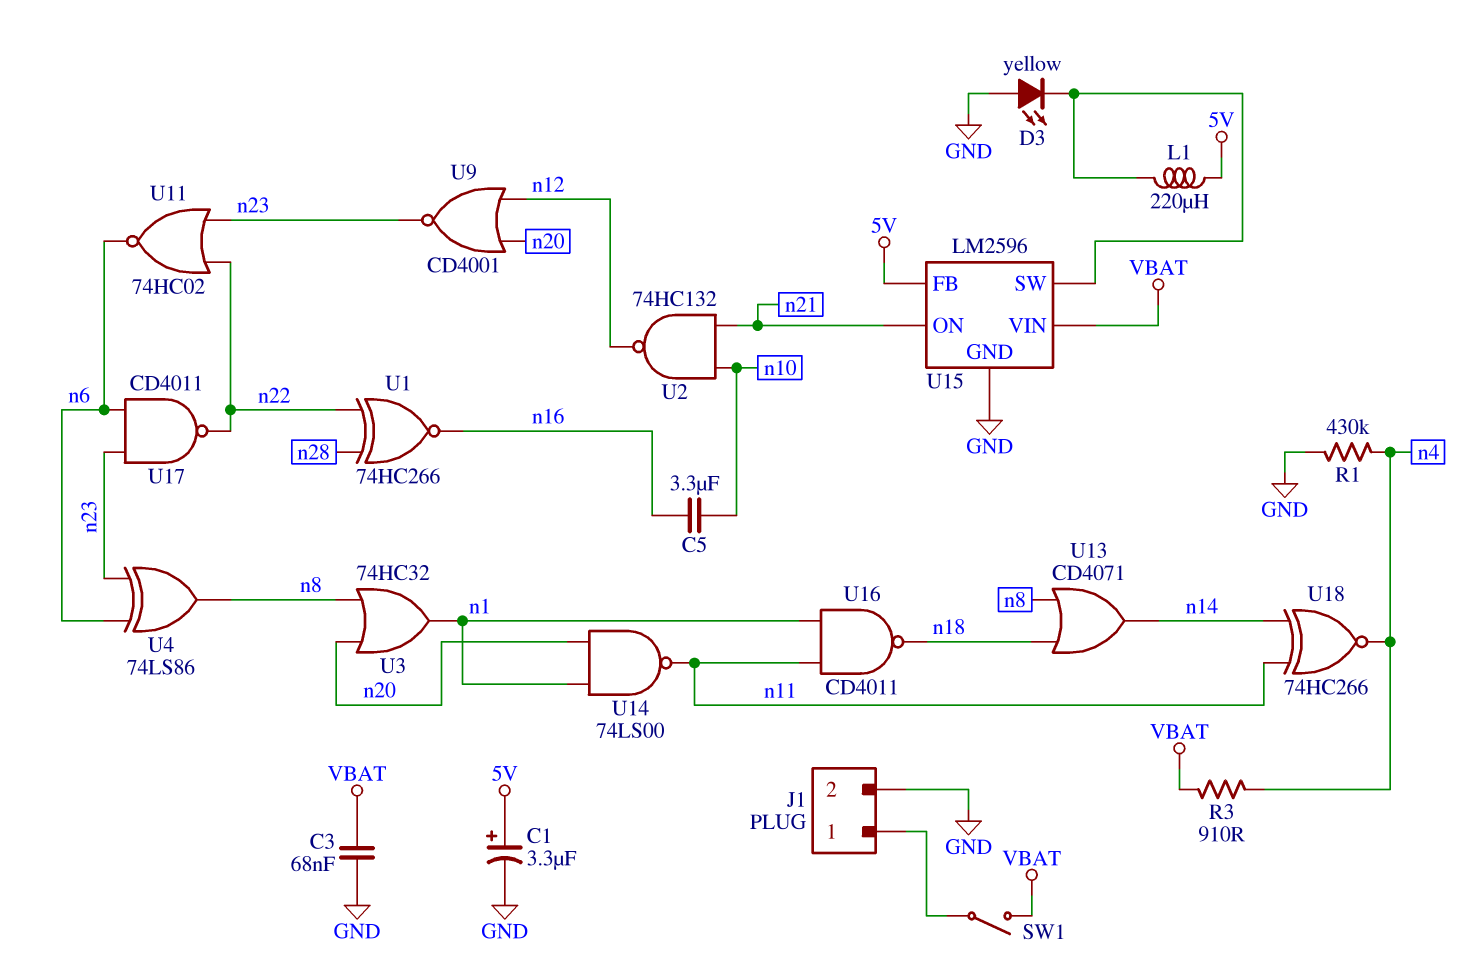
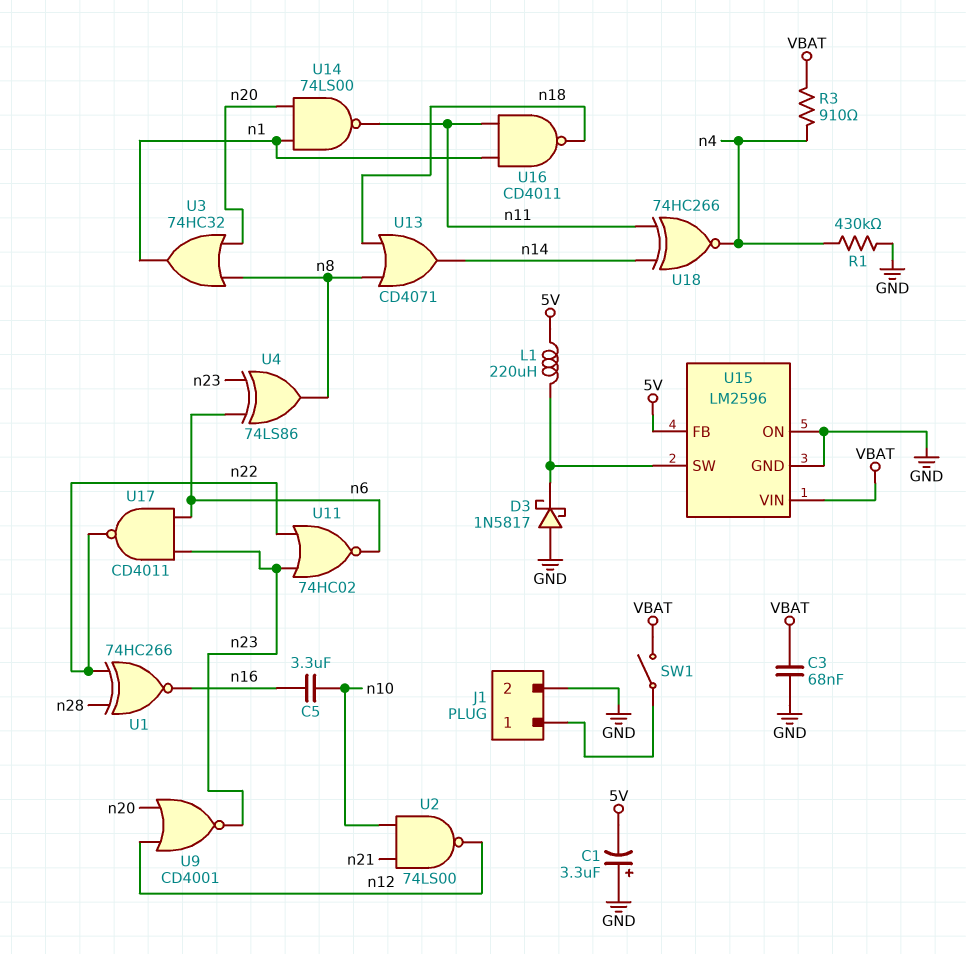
C1: 3.3uF (plus 5V, minus GND) -> 3.3uF (plus GND, minus 5V)
D3: LED yellow (A GND, K U15/SW) -> schottky 1N5817 (A GND, K U15/SW)
U2: NAND 74HC132 (in n10, in n21, out n12) -> NAND 74LS00 (in n10, in n21, out n12)
U15 pin ON: n21 -> GND

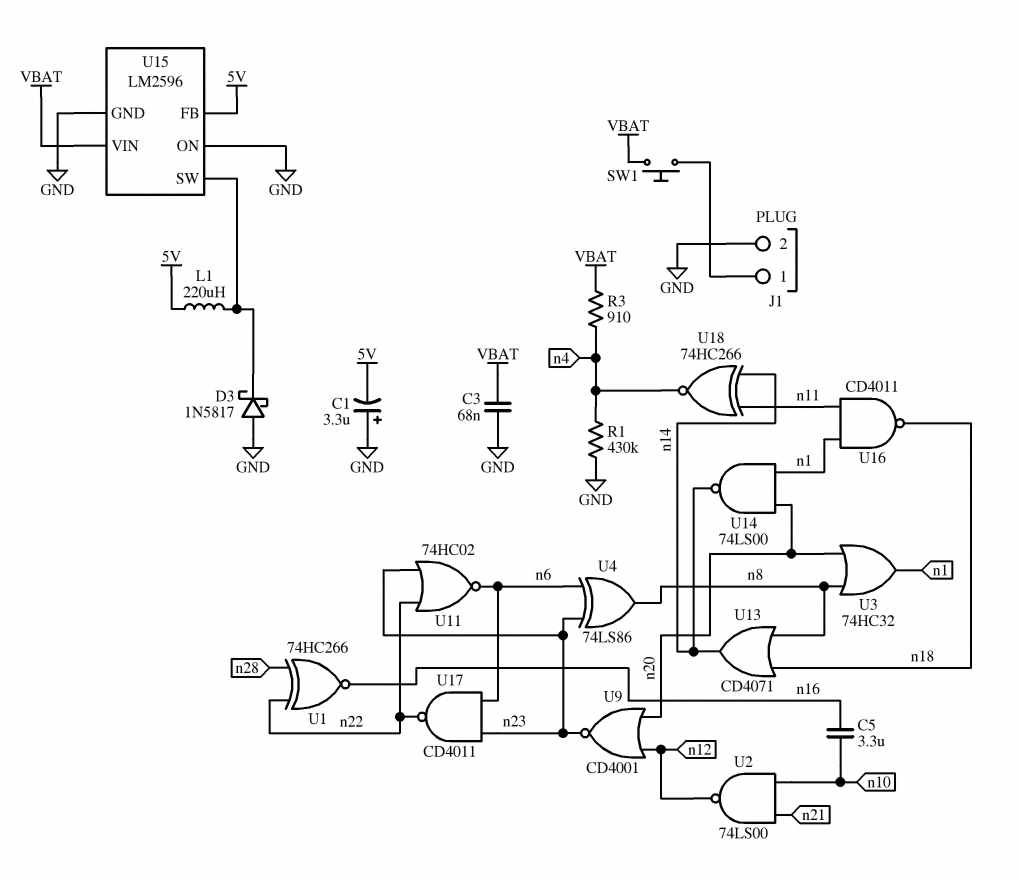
SW1: switch (J1/1, VBAT) -> button (J1/1, VBAT)
U14: NAND 74LS00 (in n1, in n20, out n11) -> NAND 74LS00 (in n1, in n20, out n14)

